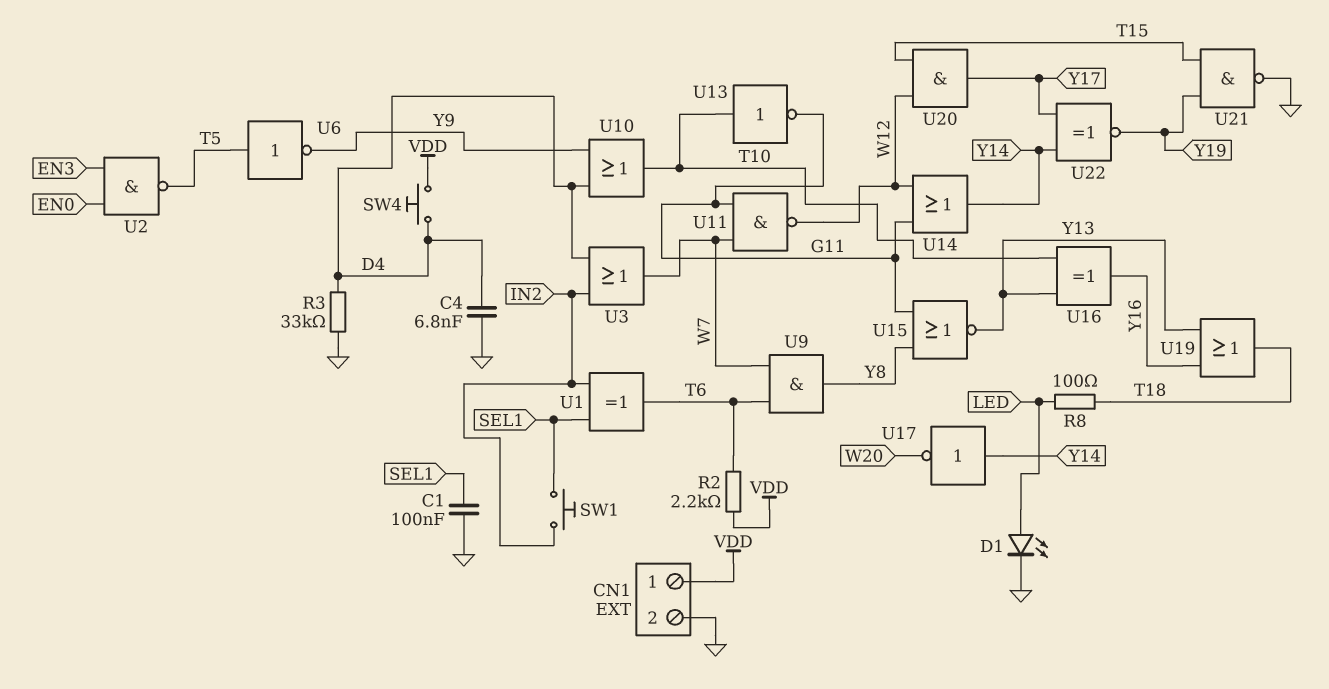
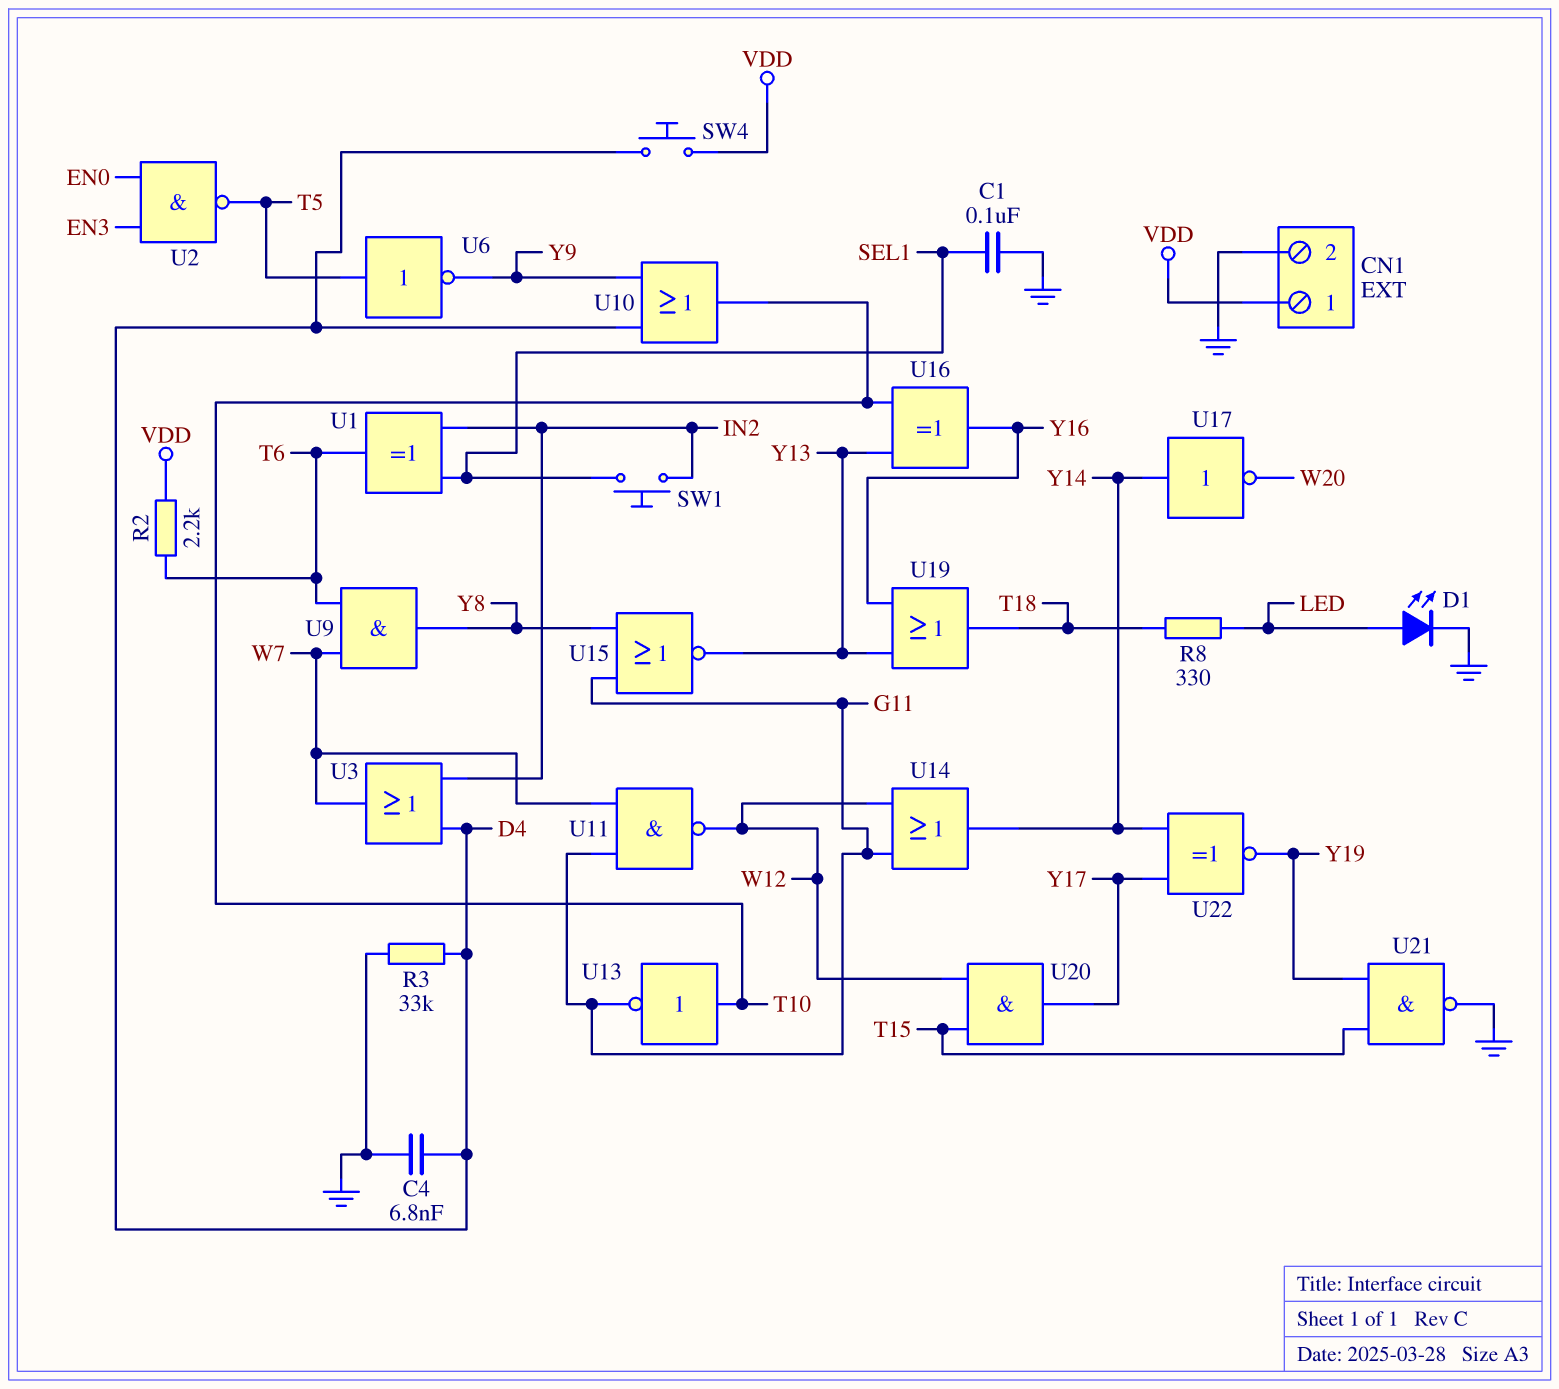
R8: 100 (LED, T18) -> 330 (LED, T18)

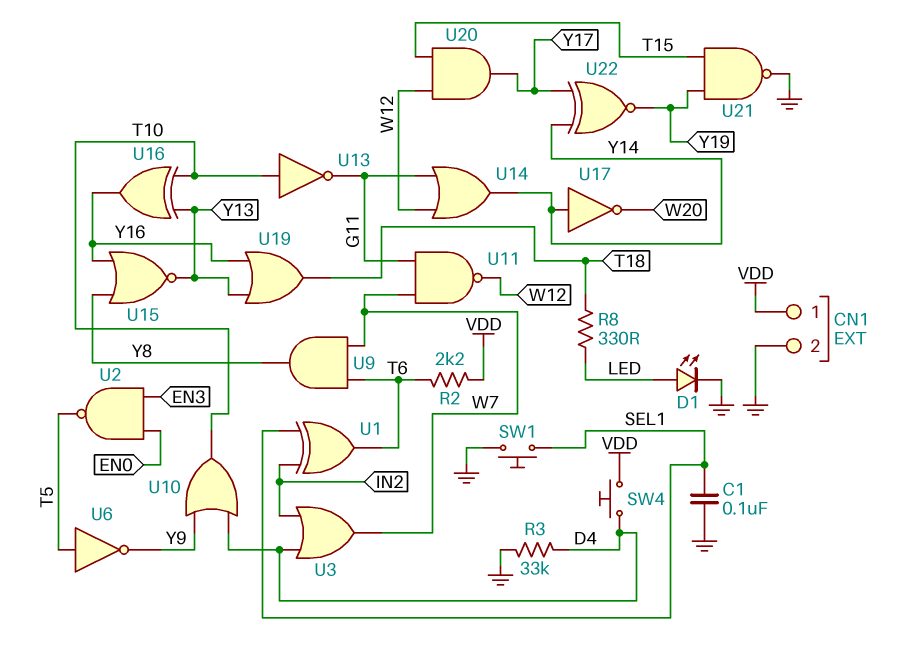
C4: 6.8nF (D4, GND) -> none
SW1: button (IN2, SEL1) -> button (GND, SEL1)
U15: NOR (in G11, in Y8, out Y13) -> NOR (in Y8, in Y16, out Y13)

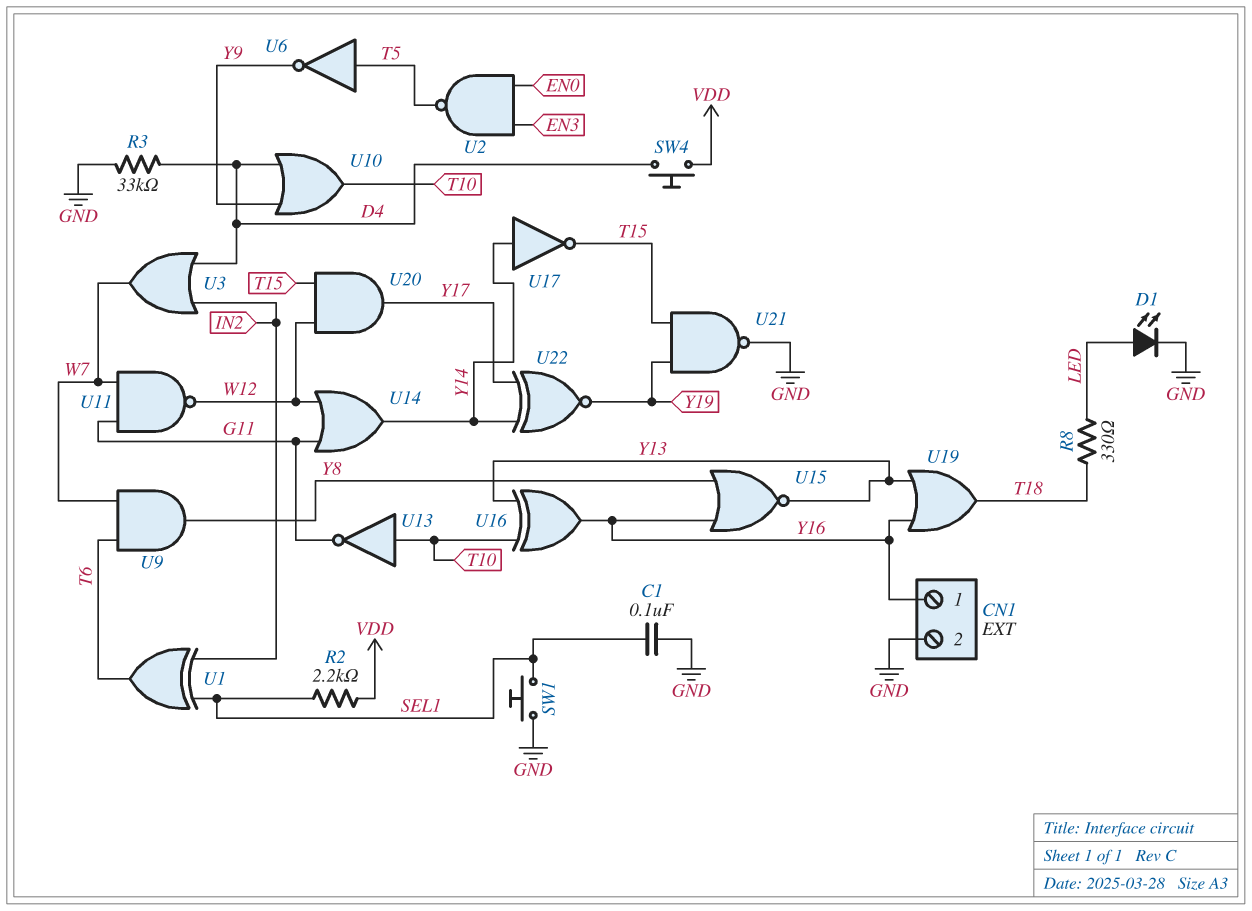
CN1 pin 1: VDD -> Y16
R2: 2.2k (T6, VDD) -> 2.2k (SEL1, VDD)
U17: NOT (in Y14, out W20) -> NOT (in Y14, out T15)

